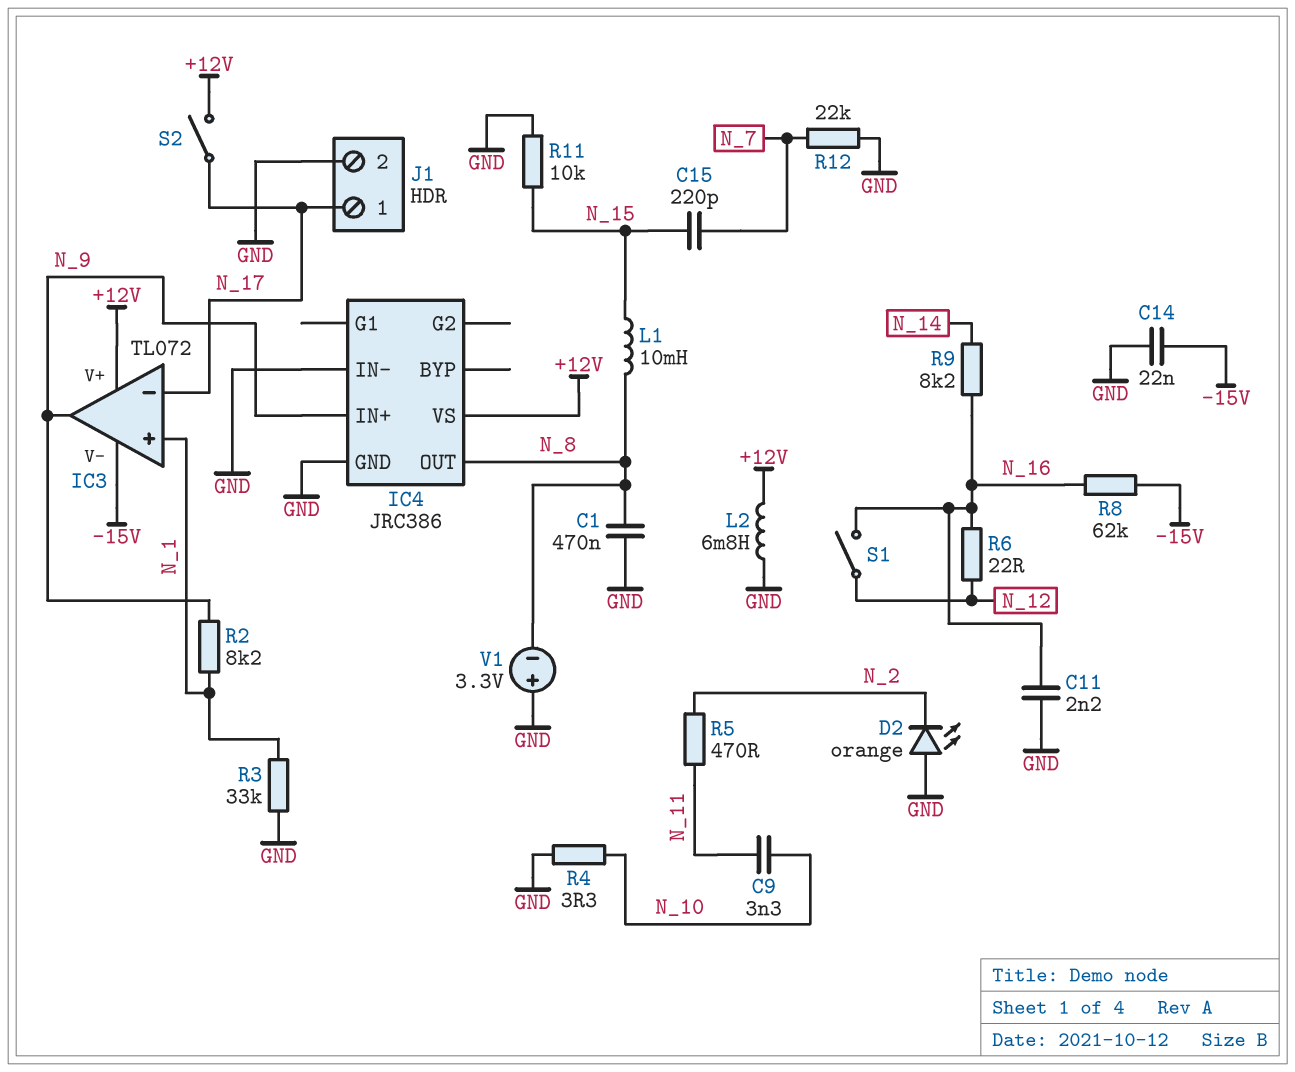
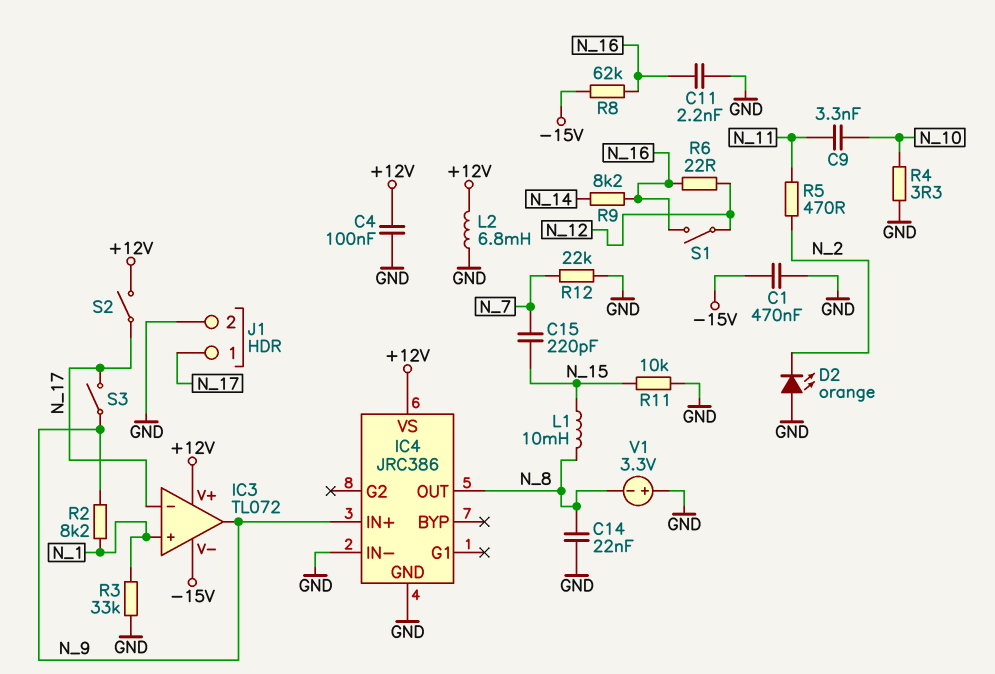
C1: 470nF (GND, N_8) -> 470nF (-15V, GND)
C4: none -> 100nF (+12V, GND)
C14: 22nF (-15V, GND) -> 22nF (GND, N_8)
S3: none -> switch (N_9, N_17)

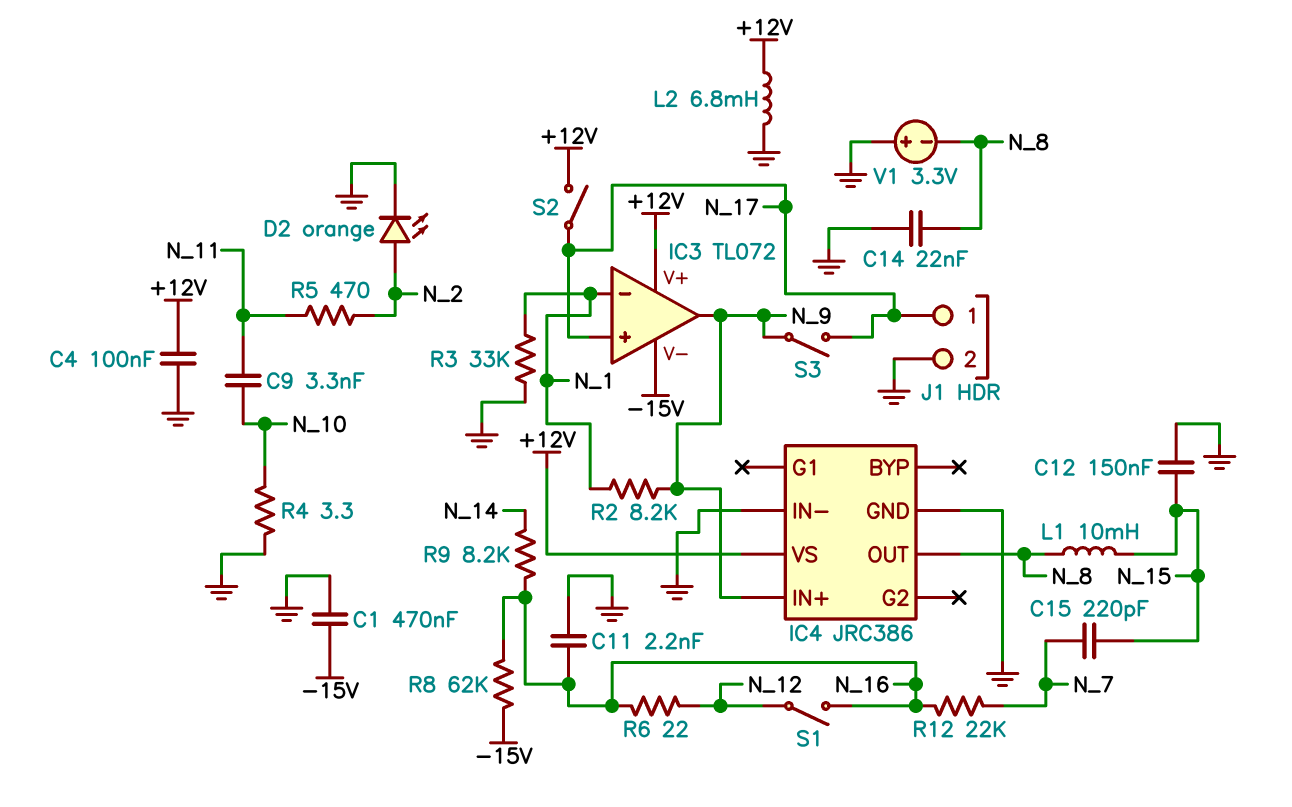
C12: none -> 150nF (GND, N_15)
D2: LED orange (A GND, K N_2) -> LED orange (A N_2, K GND)
IC3 pin in+: N_1 -> N_17
IC3 pin in-: N_17 -> N_1
R11: 10k (GND, N_15) -> none
R12: 22k (GND, N_7) -> 22k (N_7, N_16)

